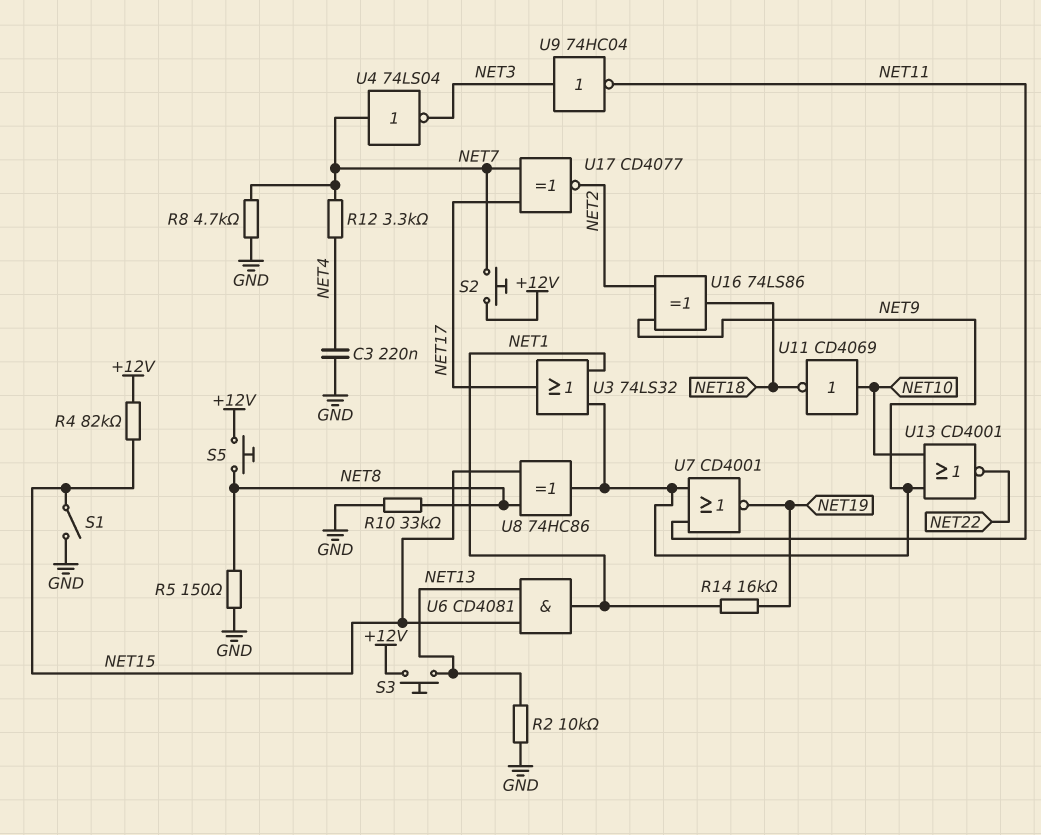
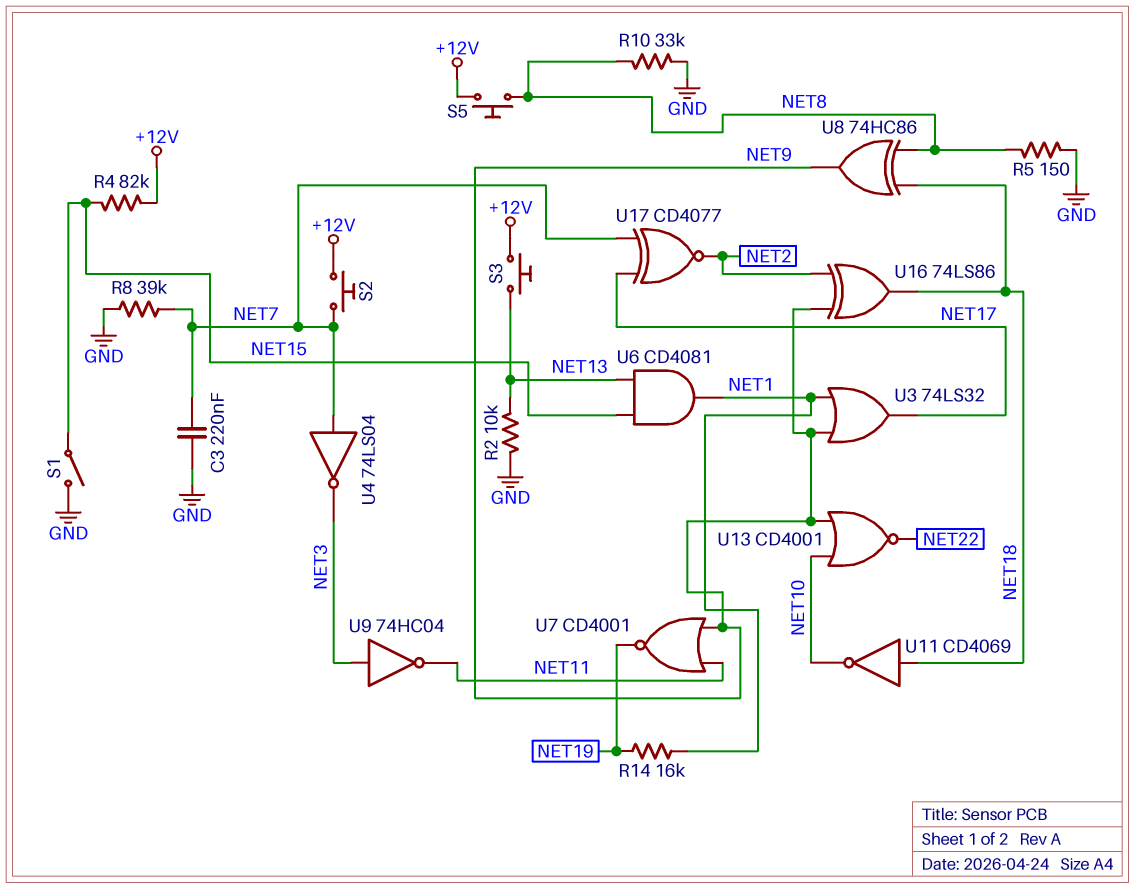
C3: 220nF (GND, NET4) -> 220nF (GND, NET7)
R8: 4.7k (GND, NET7) -> 39k (GND, NET7)
R12: 3.3k (NET4, NET7) -> none
U8: XOR 74HC86 (in NET8, in NET15, out NET9) -> XOR 74HC86 (in NET8, in NET18, out NET9)
U11: NOT CD4069 (in NET10, out NET18) -> NOT CD4069 (in NET18, out NET10)

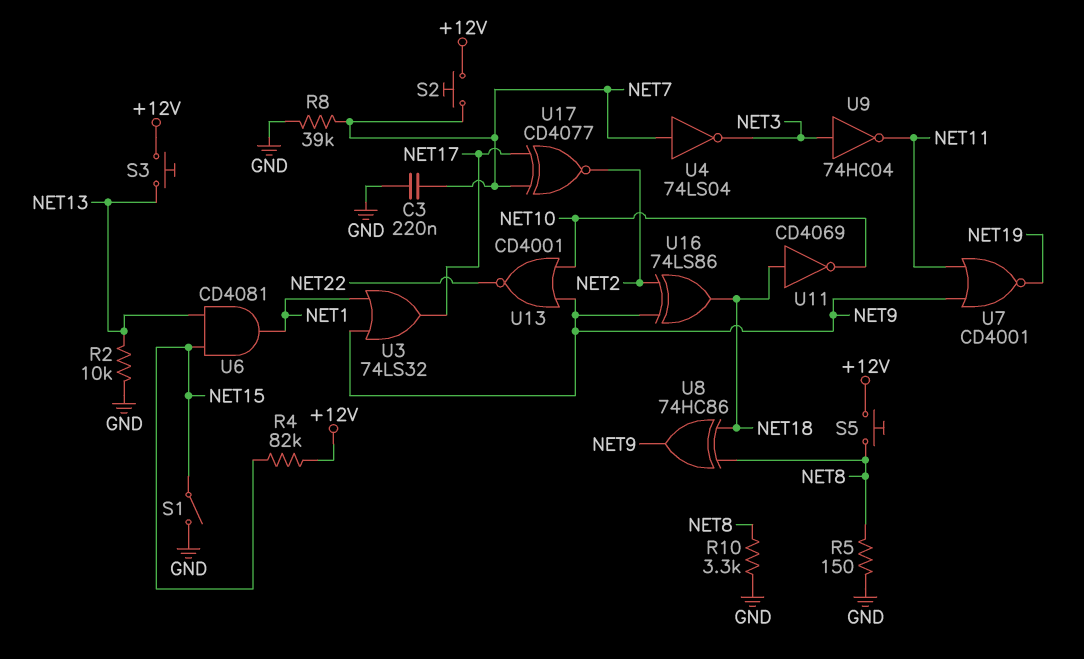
R10: 33k (GND, NET8) -> 3.3k (GND, NET8)
R14: 16k (NET1, NET19) -> none

